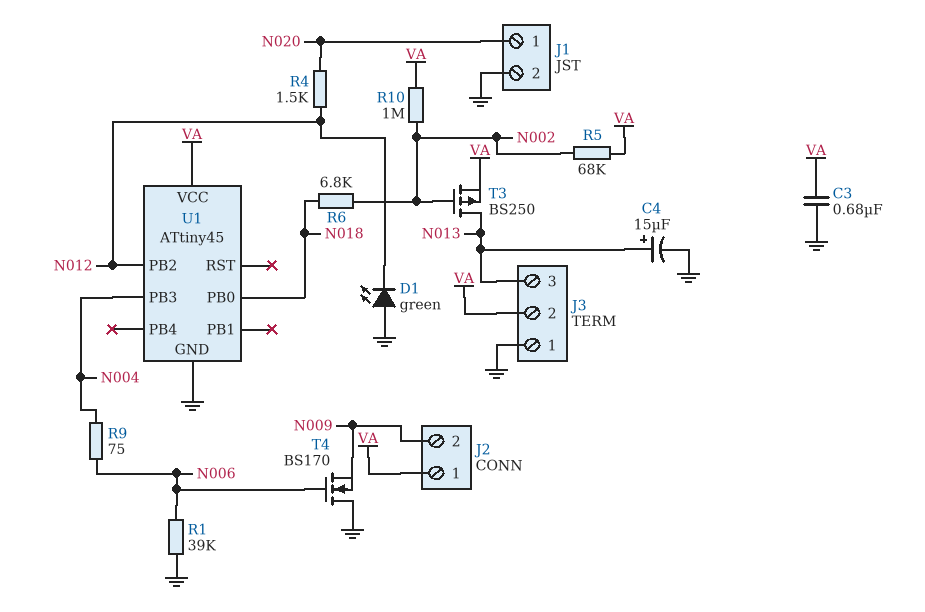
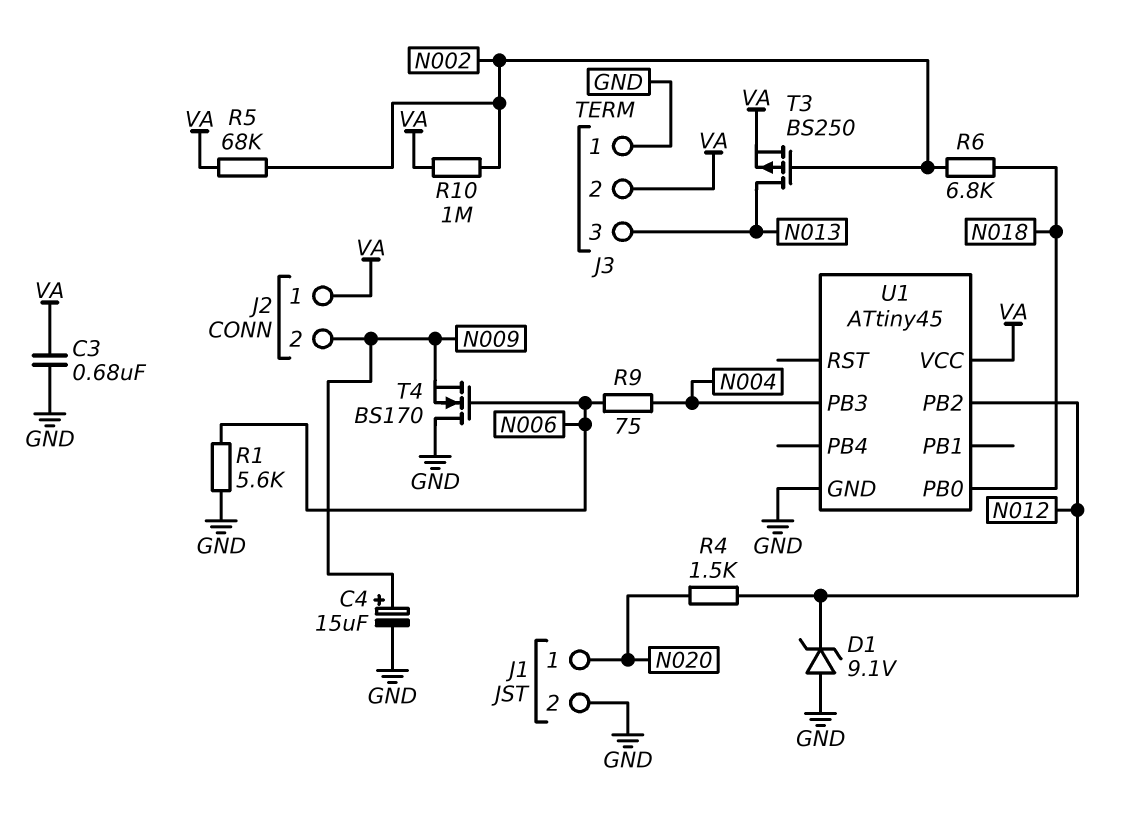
C4: 15uF (plus N013, minus GND) -> 15uF (plus N009, minus GND)
D1: LED green (A GND, K N012) -> zener 9.1V (A GND, K N012)
R1: 39k (GND, N006) -> 5.6k (GND, N006)

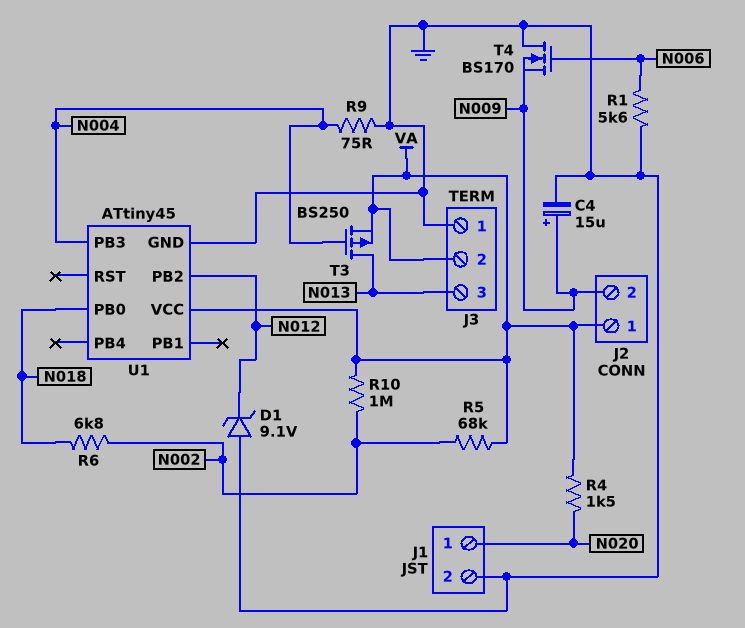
C3: 680nF (GND, VA) -> none
R4: 1.5k (N012, N020) -> 1.5k (N020, VA)
R9: 75 (N004, N006) -> 75 (GND, N004)
T3: PMOS BS250 (G N002, D N013, S VA) -> PMOS BS250 (G N004, D N013, S VA)

